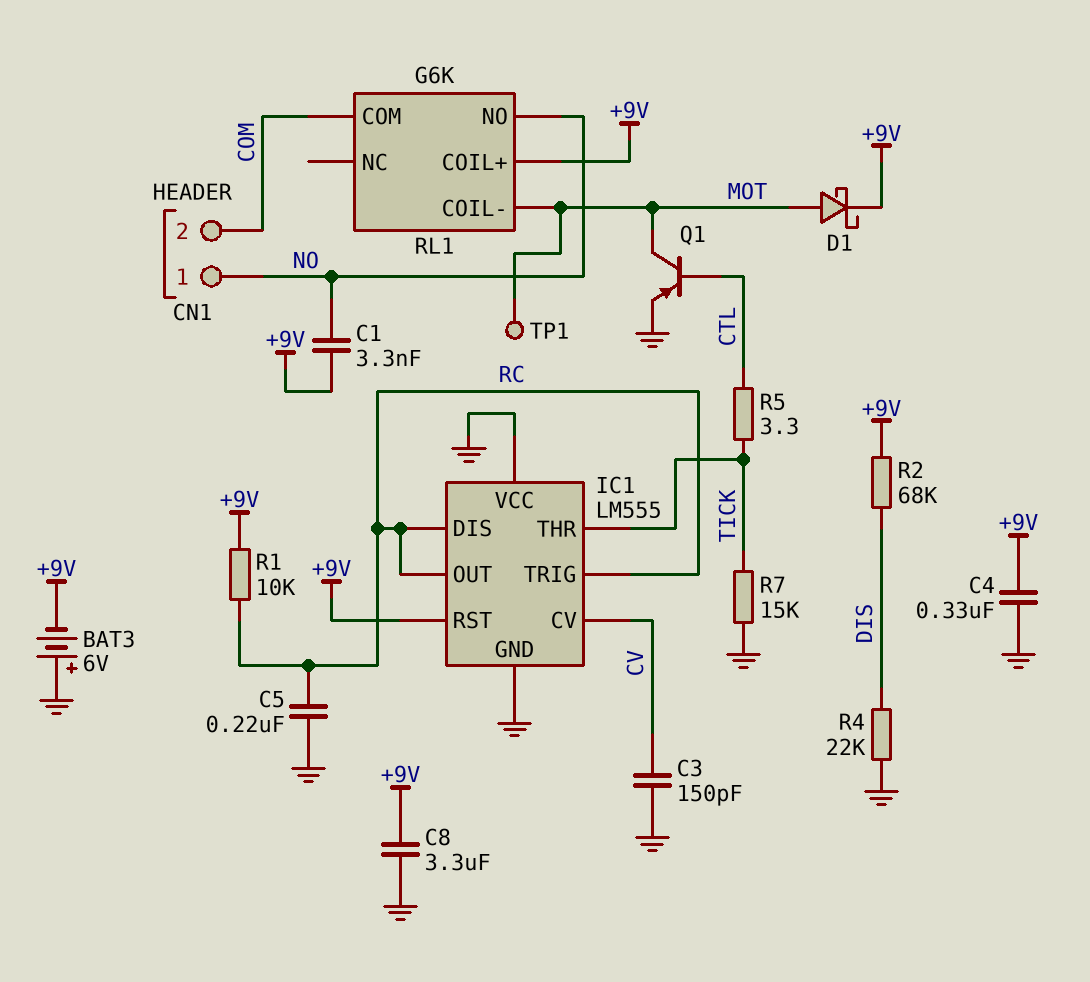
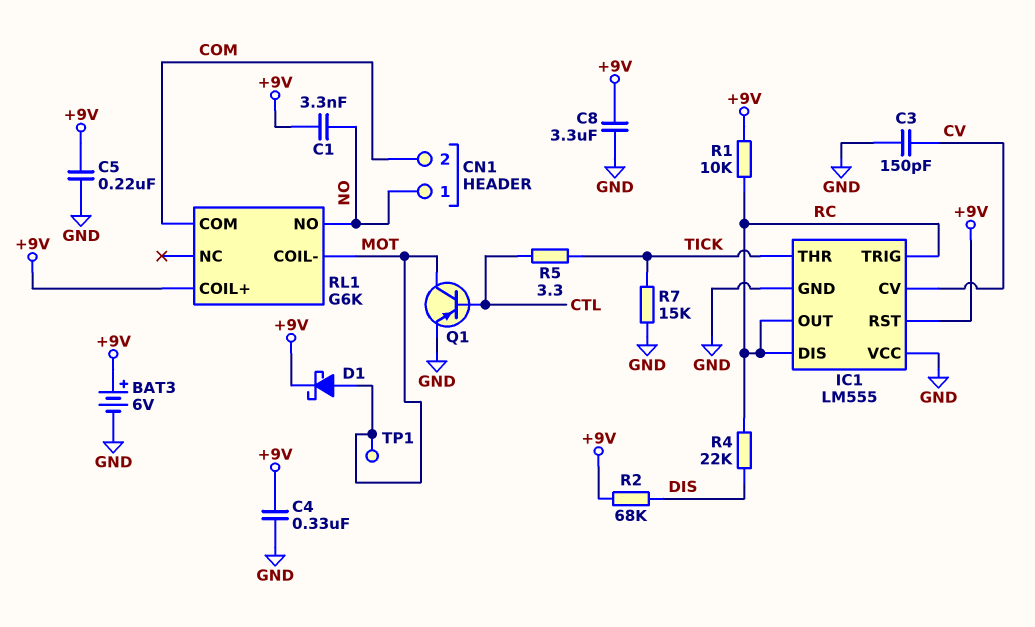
BAT3: 6V (plus GND, minus +9V) -> 6V (plus +9V, minus GND)
C5: 220nF (GND, RC) -> 220nF (+9V, GND)
R4: 22k (DIS, GND) -> 22k (DIS, RC)

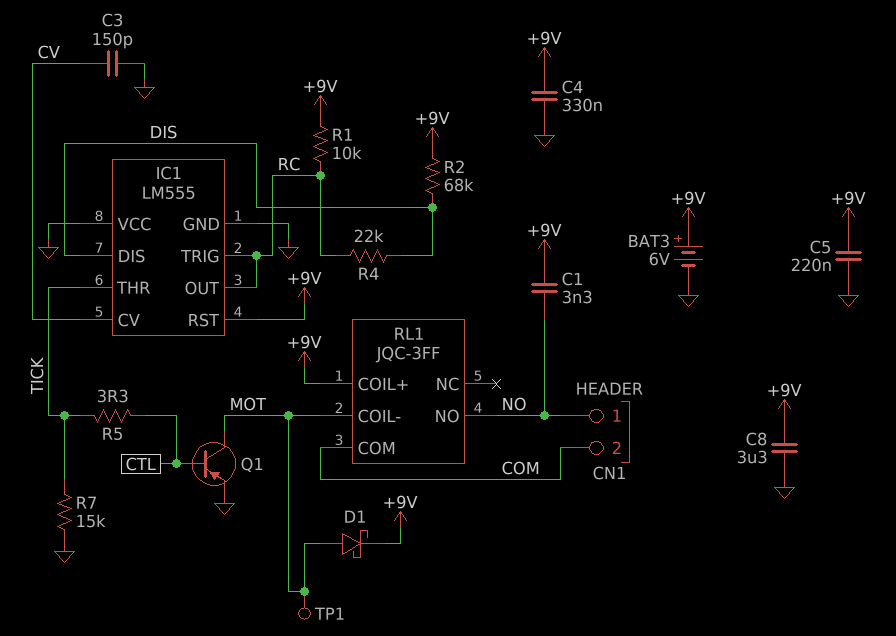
IC1 pin DIS: RC -> DIS
RL1: G6K -> JQC-3FF

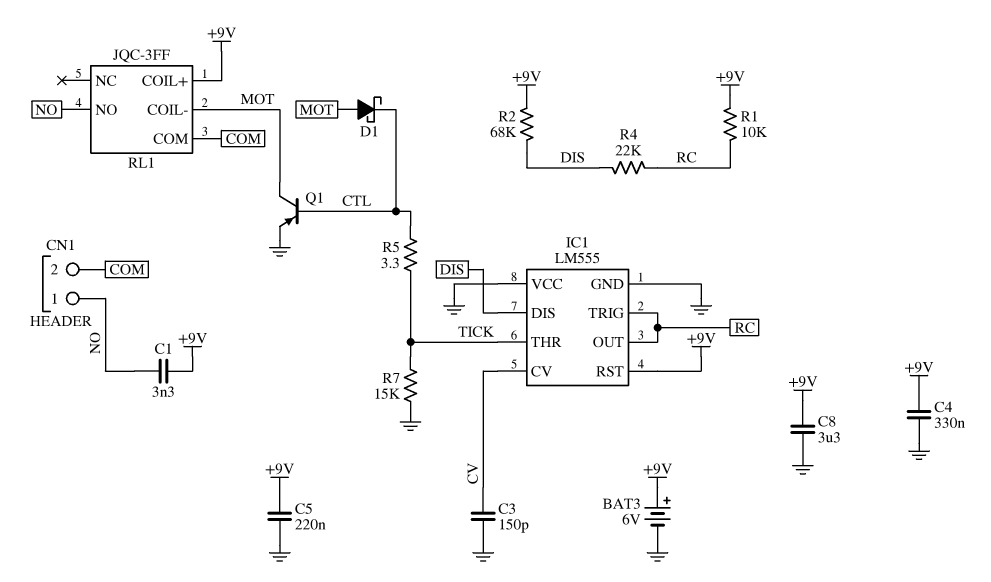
D1: schottky (A MOT, K +9V) -> schottky (A MOT, K CTL)
TP1: test point (MOT) -> none

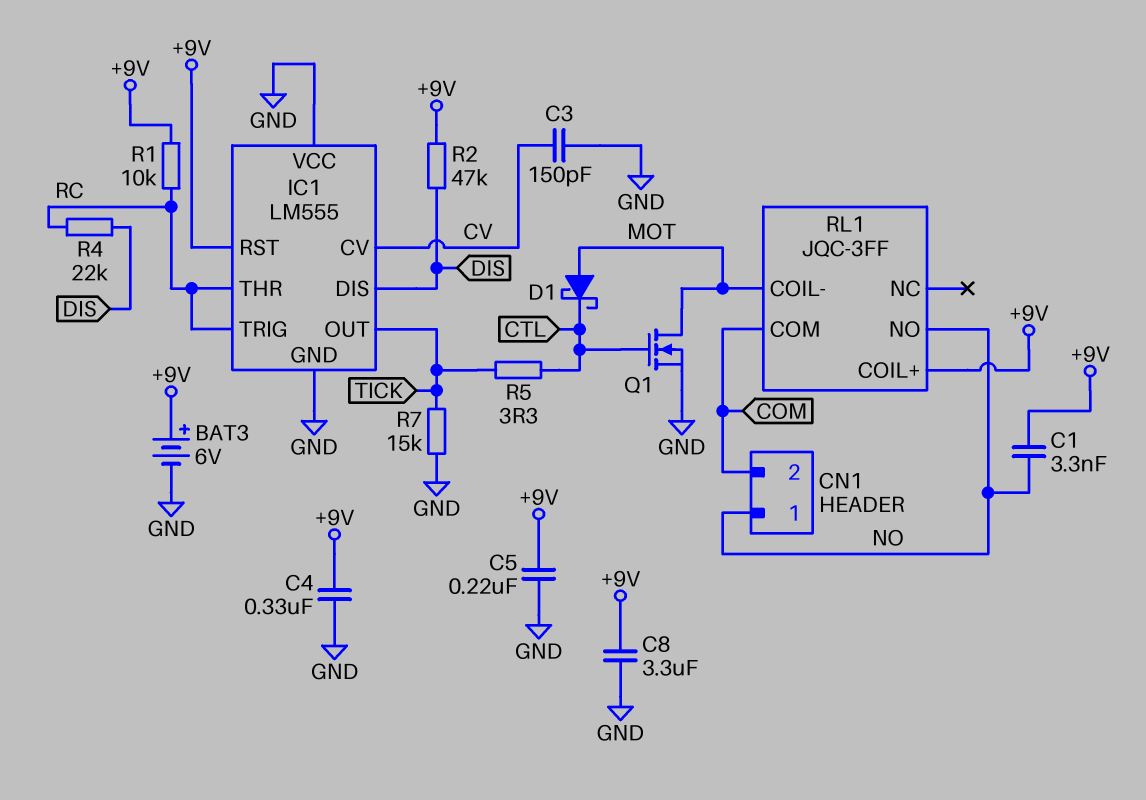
IC1 pin OUT: RC -> TICK
IC1 pin THR: TICK -> RC
Q1: PNP (B CTL, C MOT, E GND) -> NMOS (G CTL, D MOT, S GND)
R2: 68k (+9V, DIS) -> 47k (+9V, DIS)

